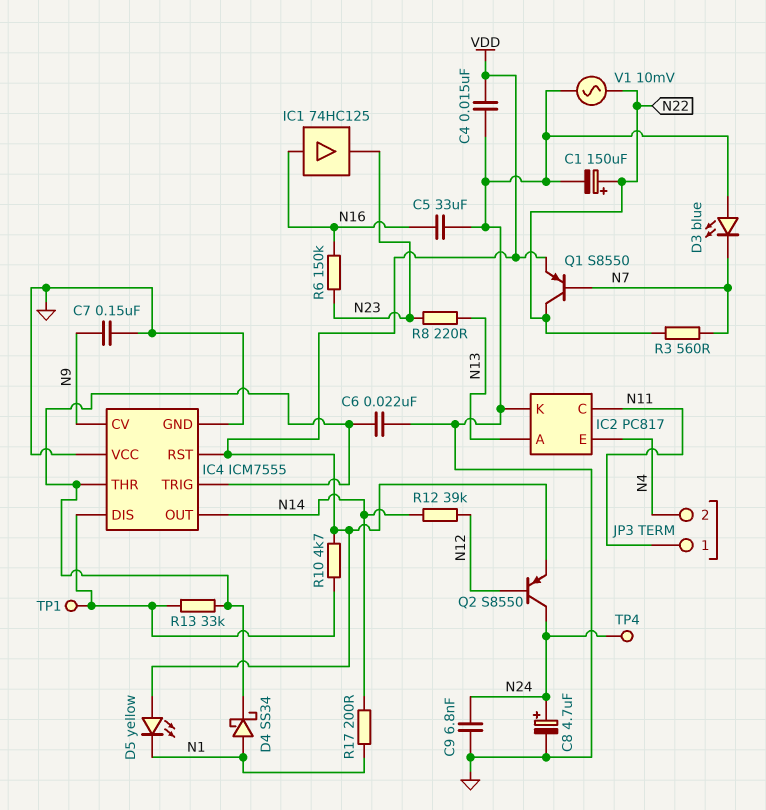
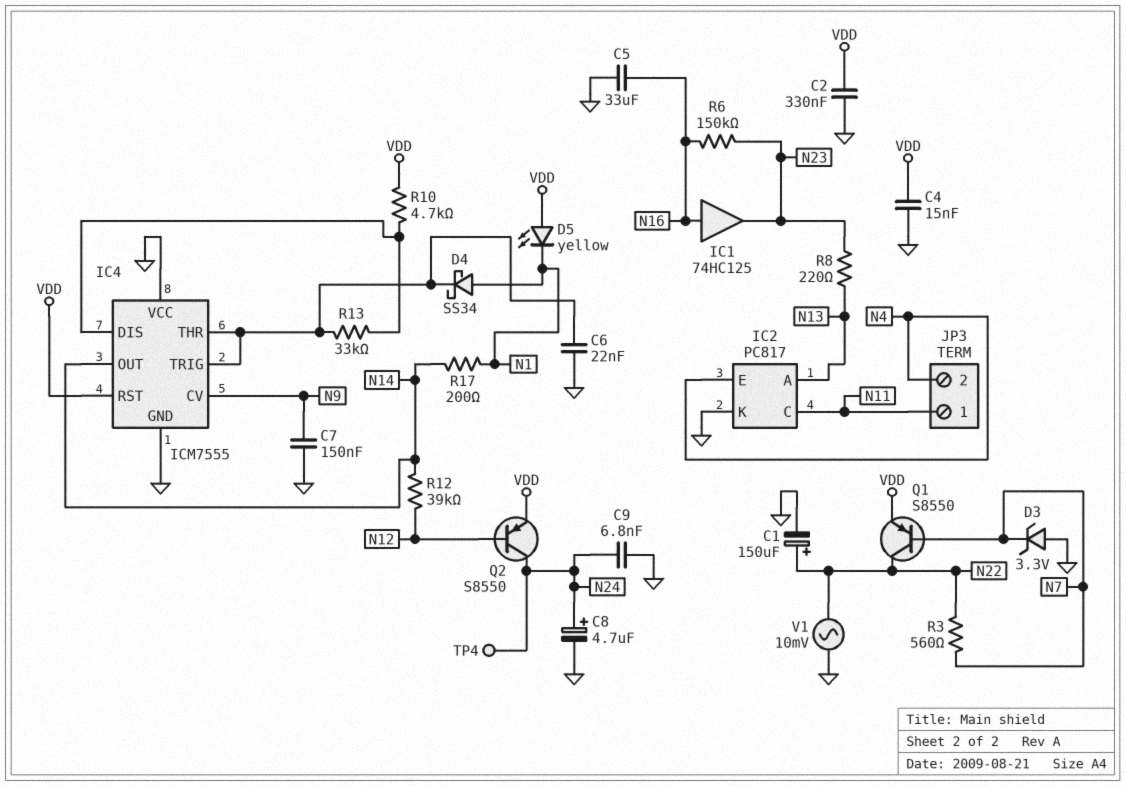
C2: none -> 330nF (GND, VDD)
D3: LED blue (A GND, K N7) -> zener 3.3V (A GND, K N7)
TP1: test point (IC4/DIS) -> none

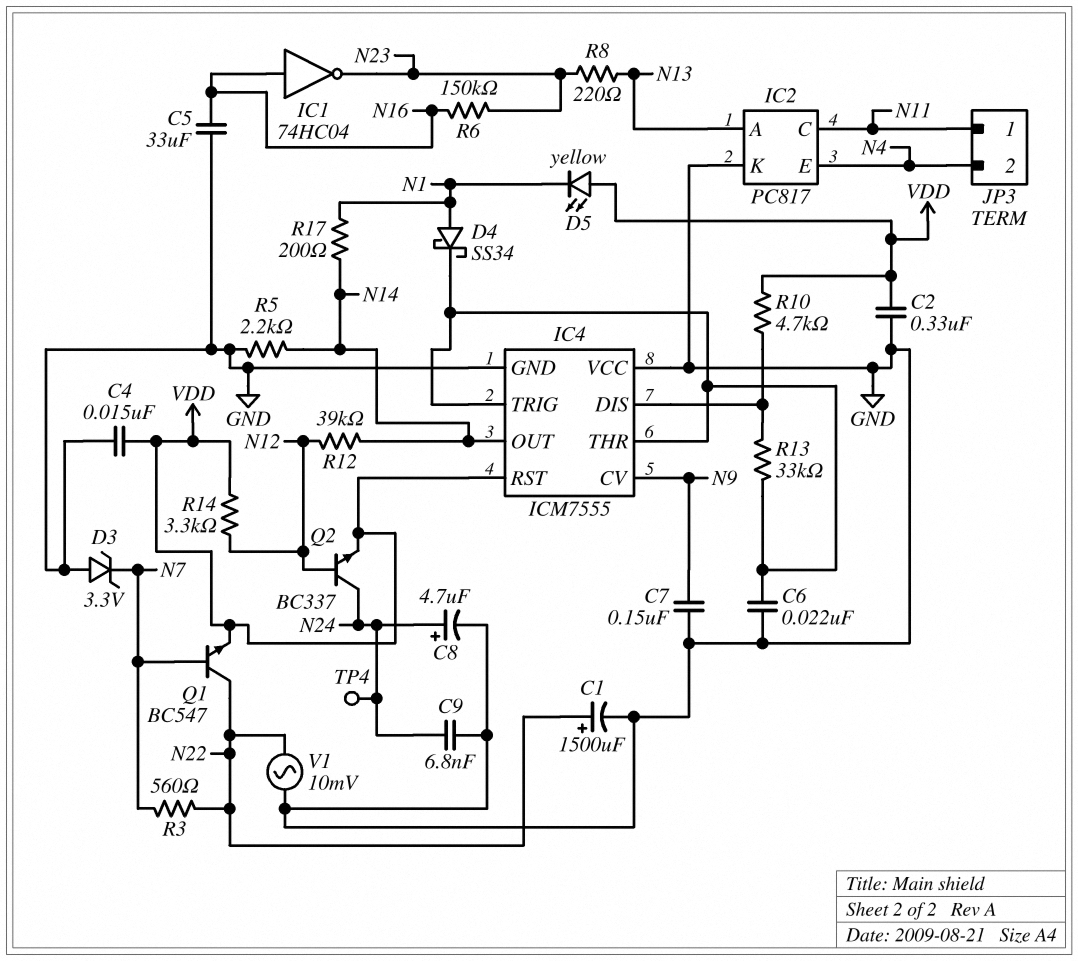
C1: 150uF (plus N22, minus GND) -> 1500uF (plus N22, minus GND)
IC1: buffer 74HC125 (in N16, out N23) -> NOT 74HC04 (in N16, out N23)
Q1: PNP S8550 (B N7, C N22, E VDD) -> NPN BC547 (B N7, C N22, E VDD)
Q2: PNP S8550 (B N12, C N24, E VDD) -> NPN BC337 (B N12, C N24, E VDD)
R5: none -> 2.2k (GND, N14)
R14: none -> 3.3k (N12, VDD)

